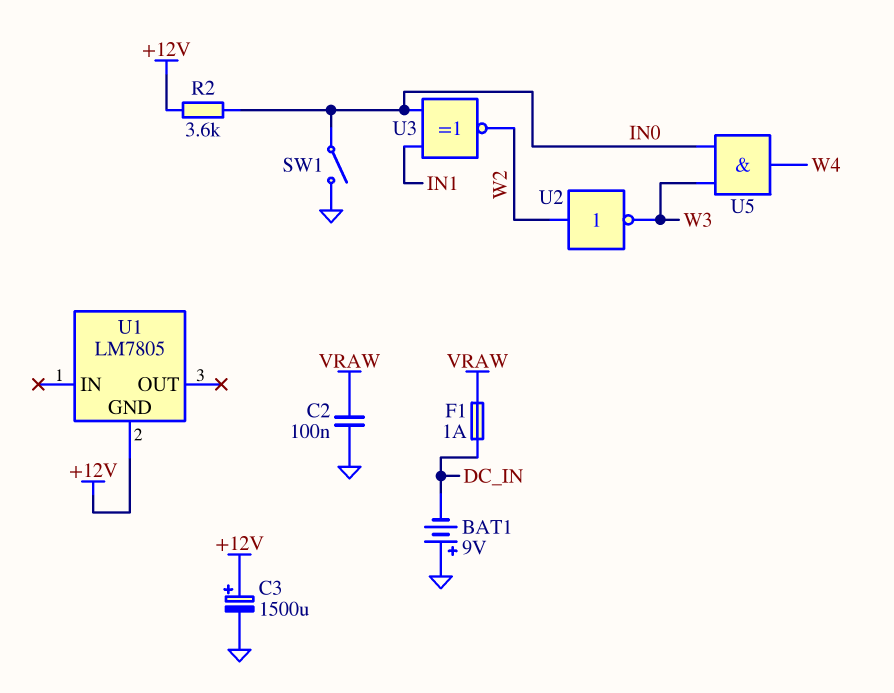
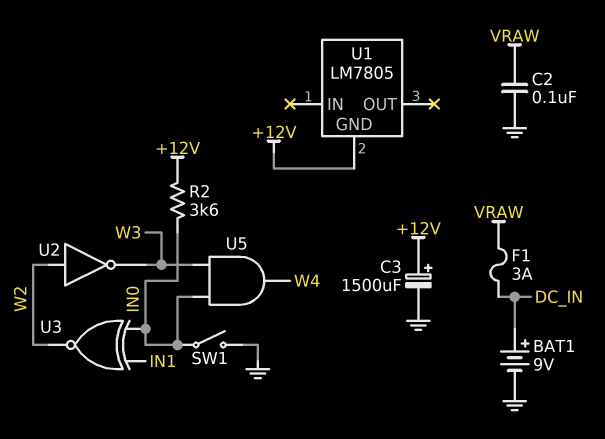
BAT1: 9V (plus GND, minus DC_IN) -> 9V (plus DC_IN, minus GND)
F1: 1A (DC_IN, VRAW) -> 3A (DC_IN, VRAW)

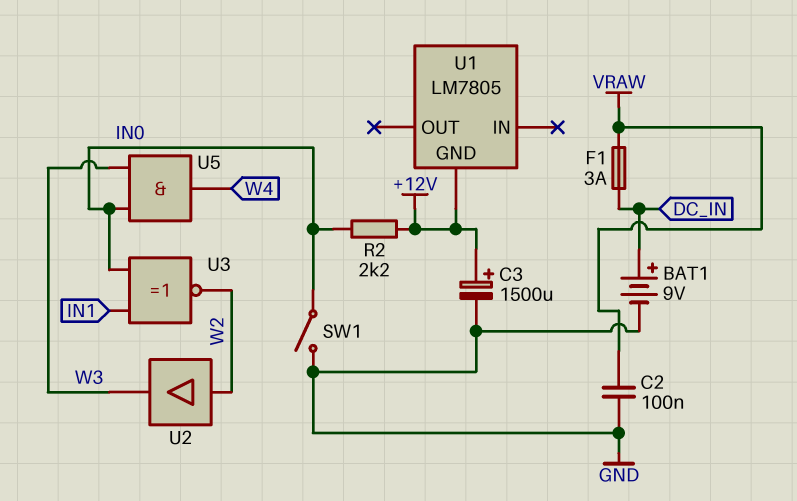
R2: 3.6k (+12V, IN0) -> 2.2k (+12V, IN0)
U2: NOT (in W2, out W3) -> buffer (in W2, out W3)

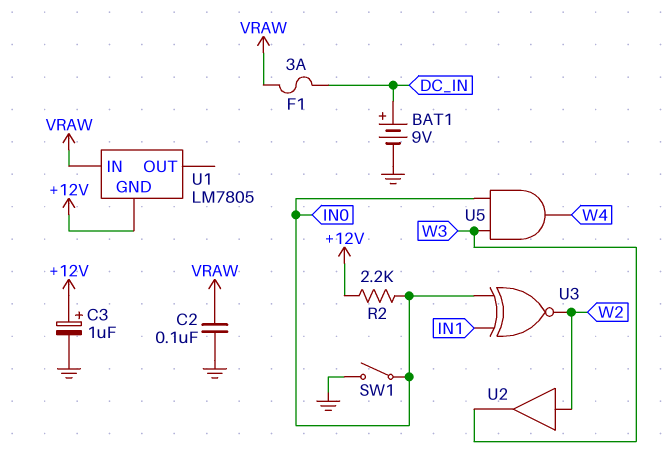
C3: 1500uF (plus +12V, minus GND) -> 1uF (plus +12V, minus GND)
U1 pin IN: none -> VRAW

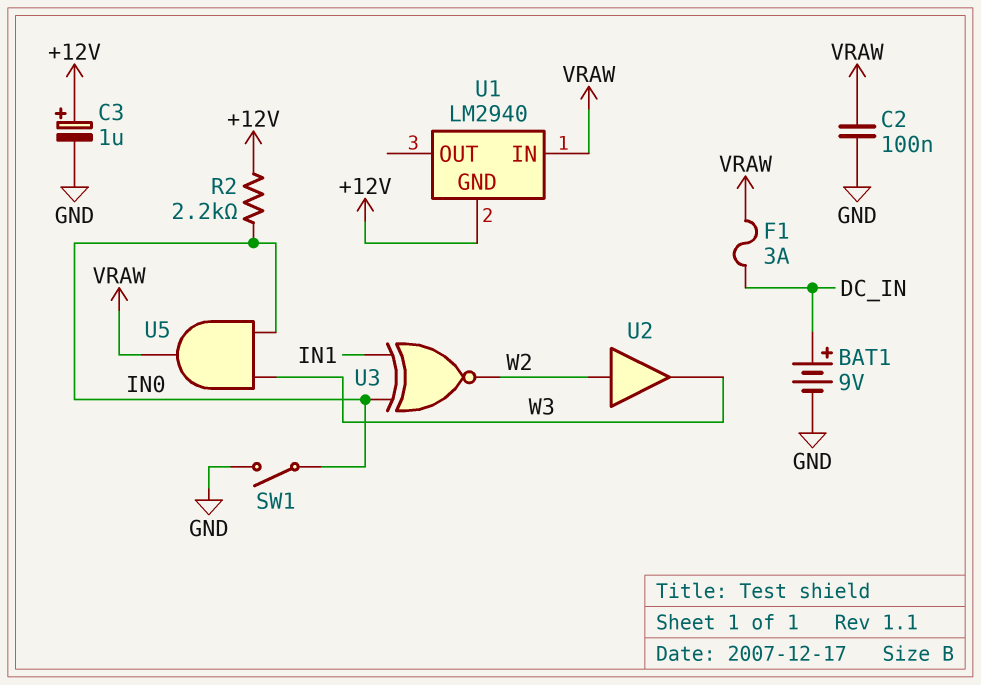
U1: LM7805 -> LM2940
U5: AND (in IN0, in W3, out W4) -> AND (in IN0, in W3, out VRAW)

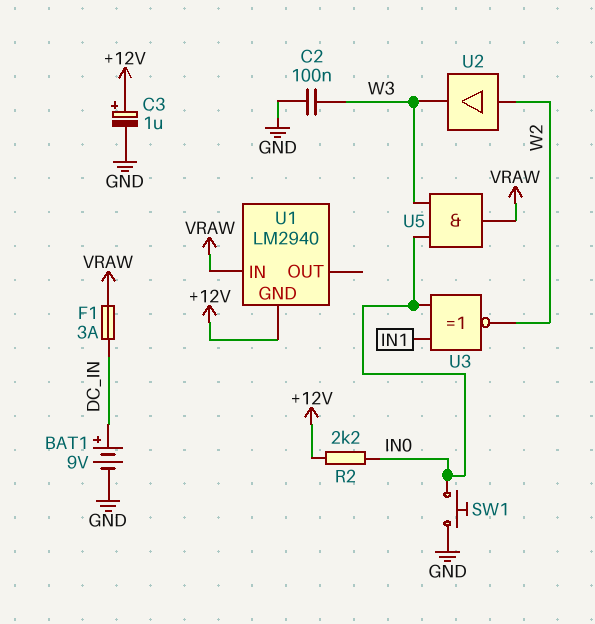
C2: 100nF (GND, VRAW) -> 100nF (GND, W3)
SW1: switch (GND, IN0) -> button (GND, IN0)

